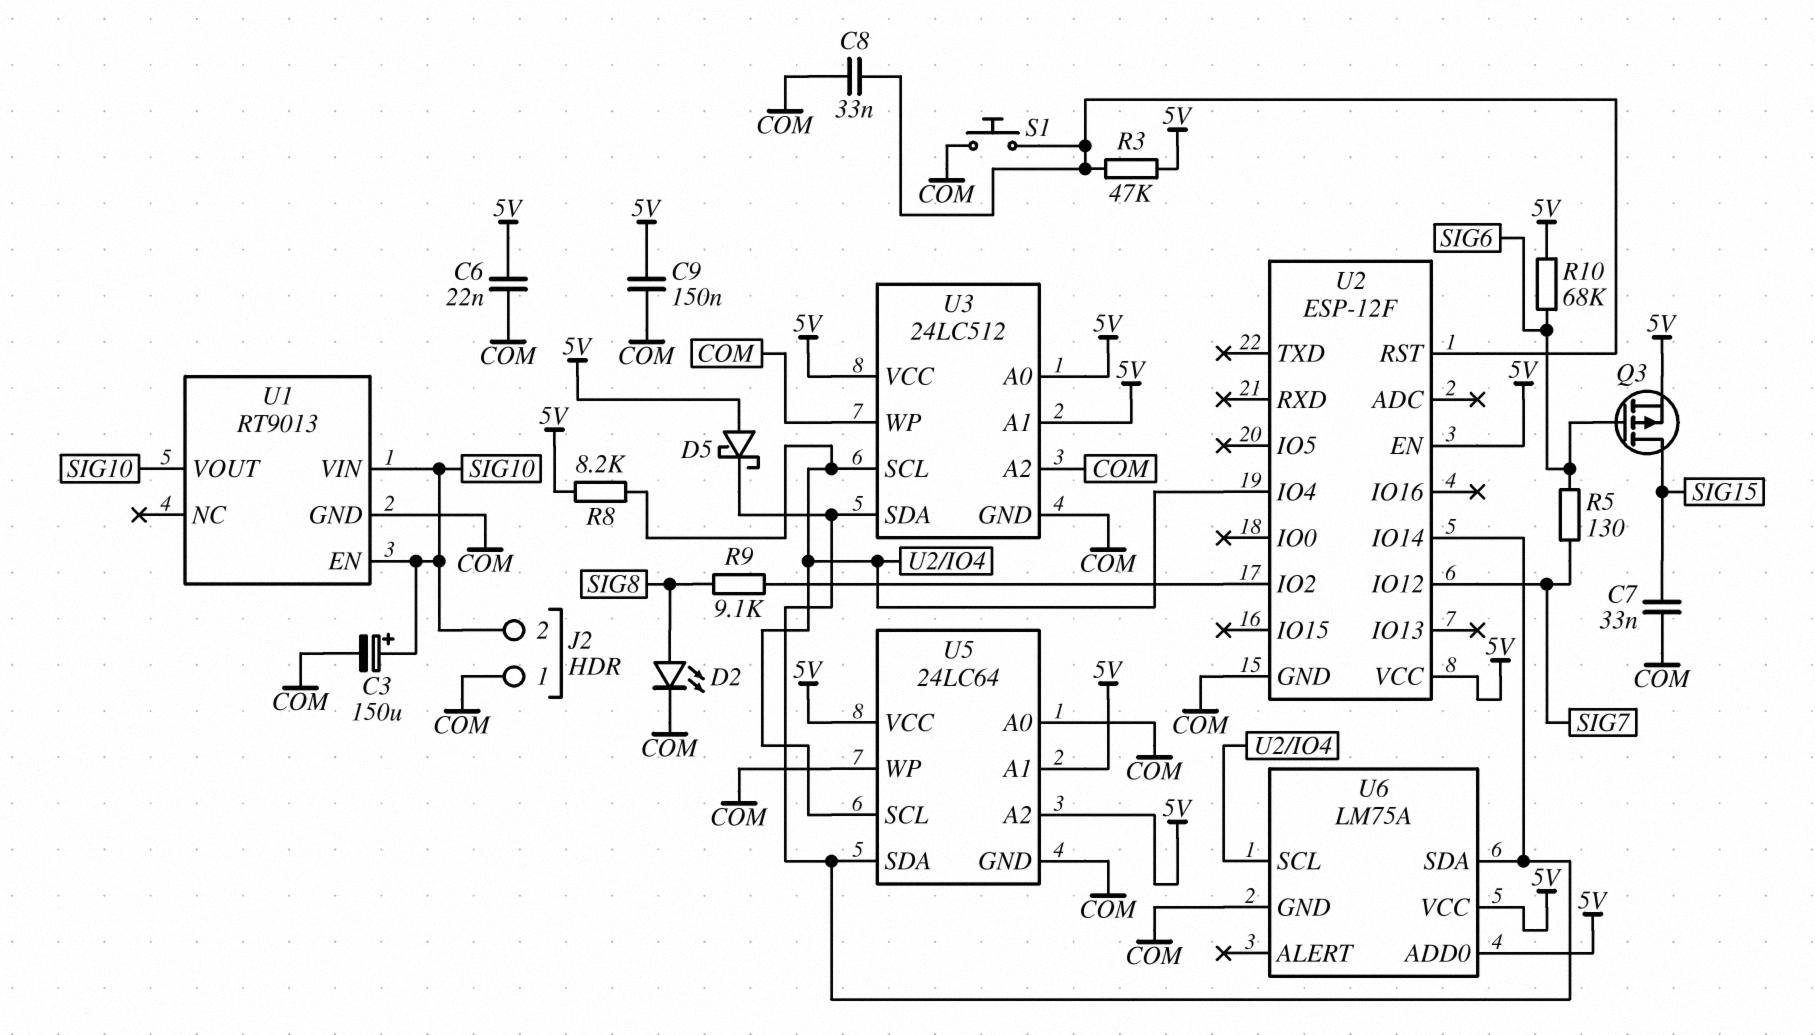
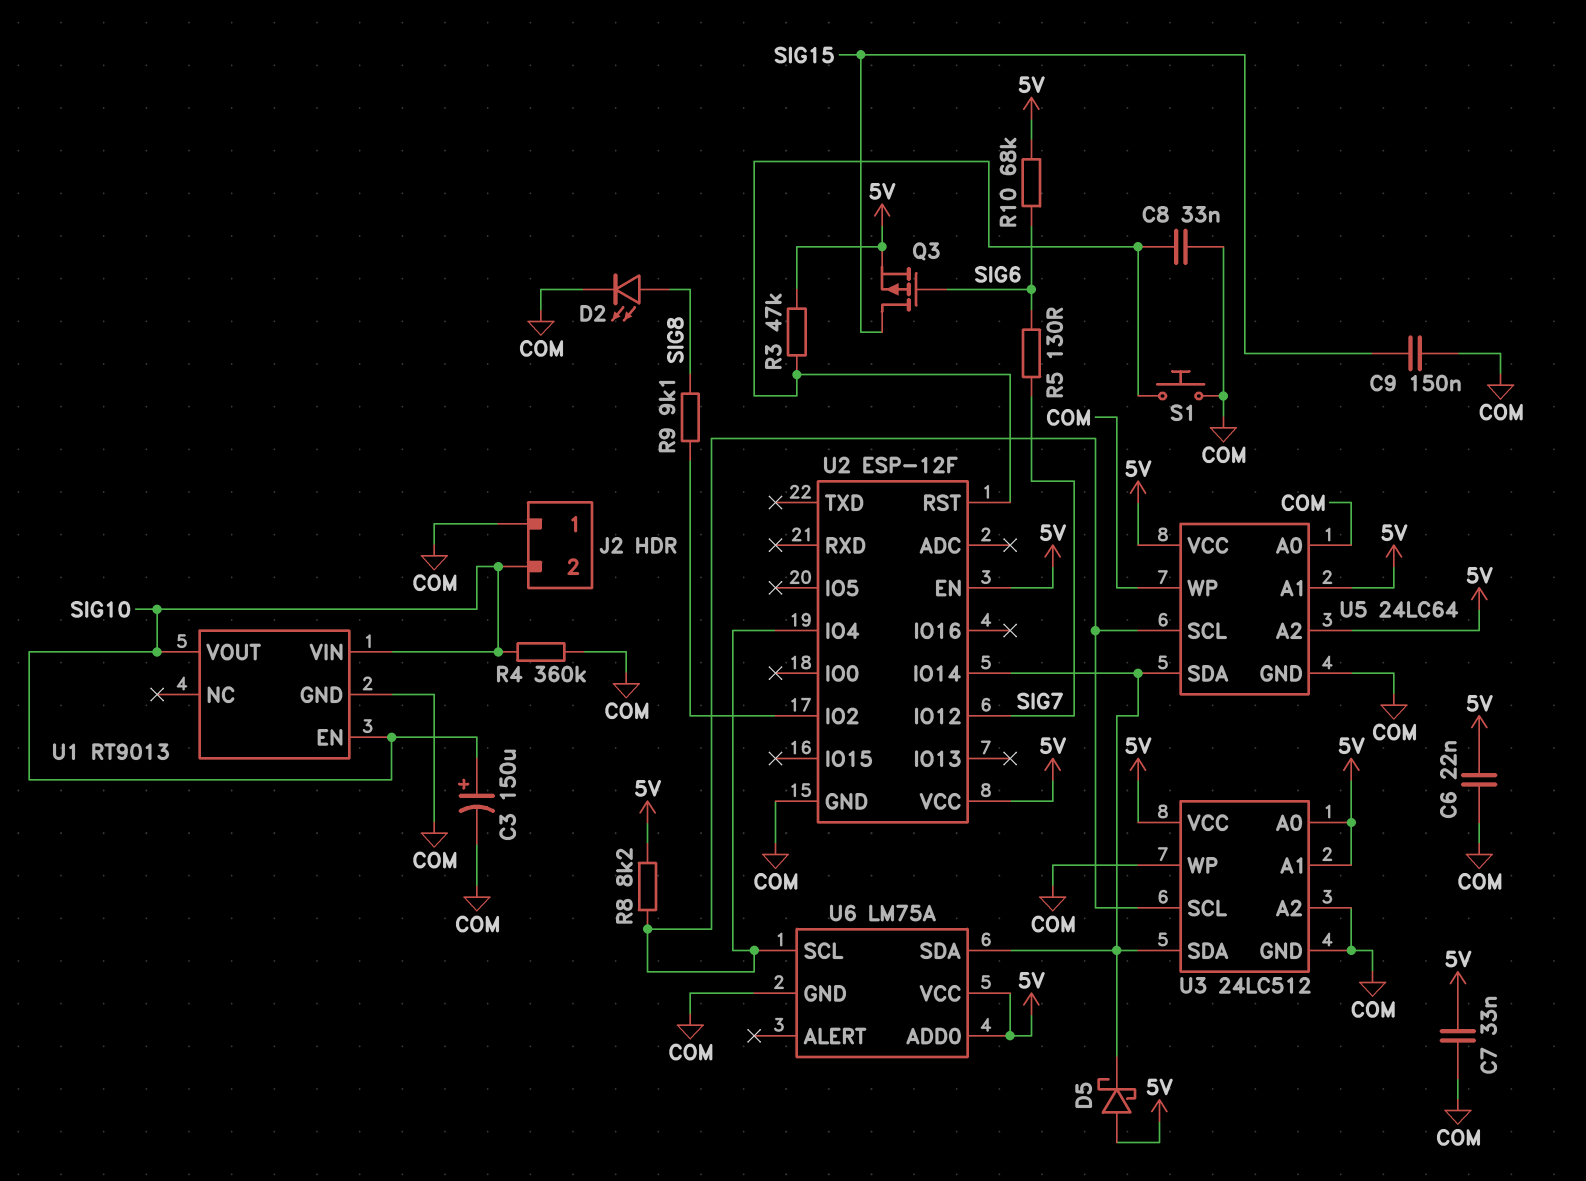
C7: 33nF (COM, SIG15) -> 33nF (5V, COM)
C9: 150nF (5V, COM) -> 150nF (COM, SIG15)
R4: none -> 360k (COM, SIG10)

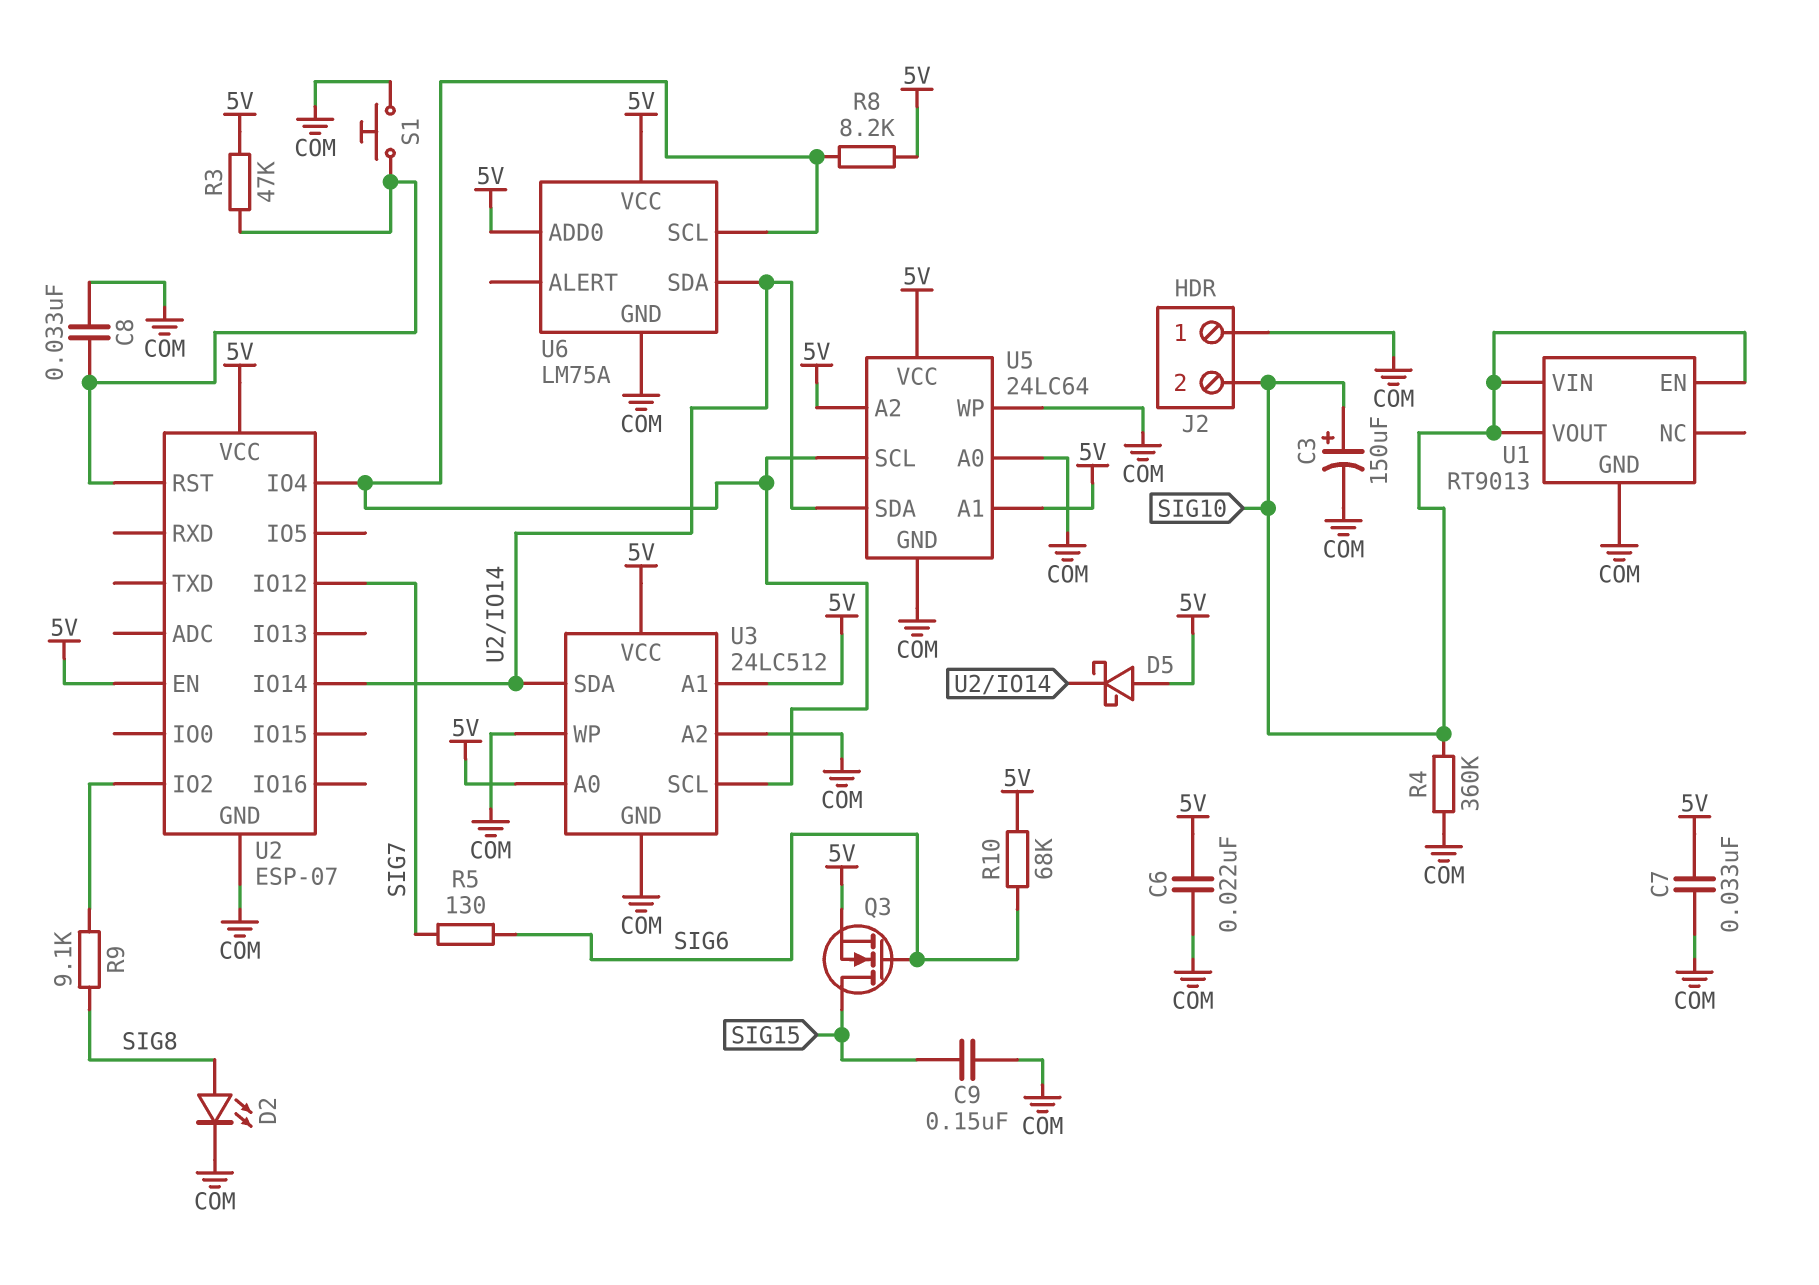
Q3: PMOS (G SIG6, D SIG15, S 5V) -> NMOS (G SIG6, D SIG15, S 5V)
U2: ESP-12F -> ESP-07

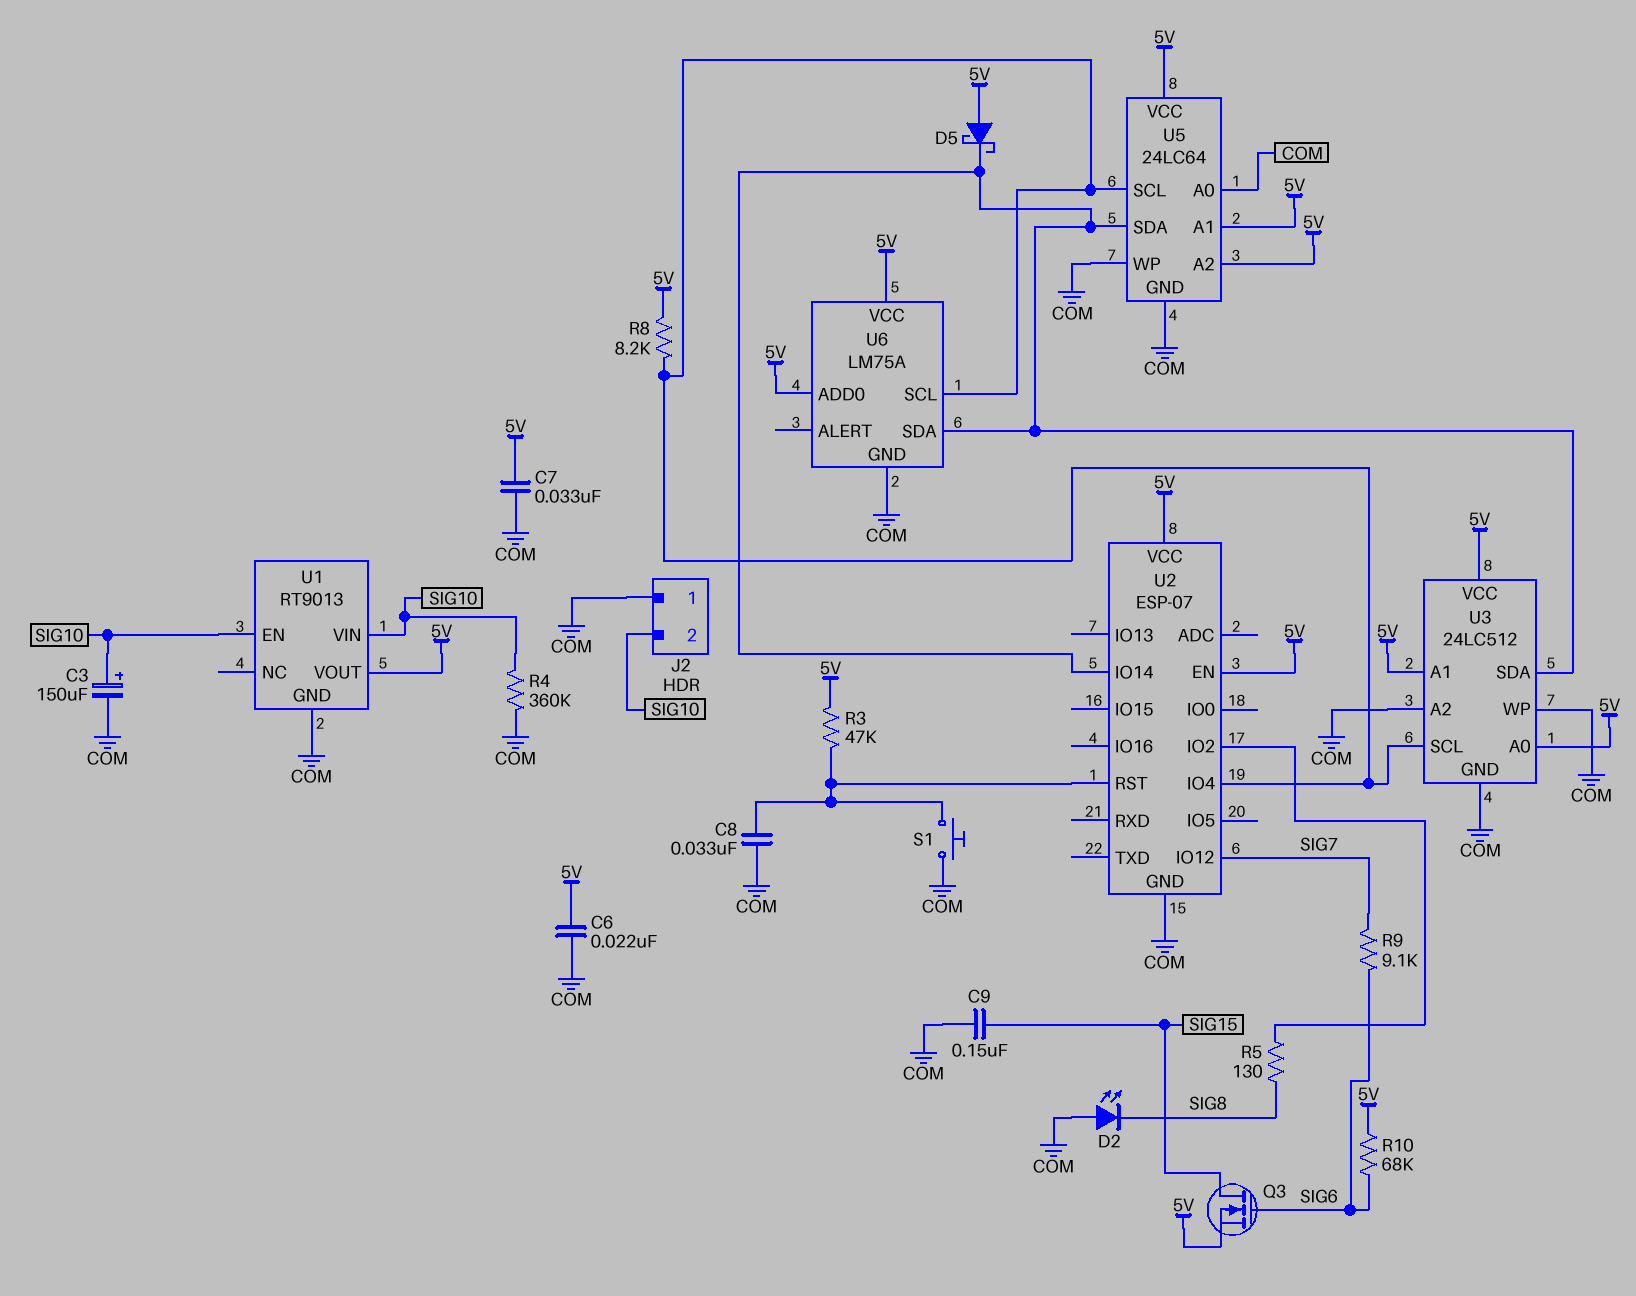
D2: LED (A SIG8, K COM) -> LED (A COM, K SIG8)
R5: 130 (SIG6, SIG7) -> 130 (SIG8, U2/IO2)
R9: 9.1k (SIG8, U2/IO2) -> 9.1k (SIG6, SIG7)
U1 pin VOUT: SIG10 -> 5V

